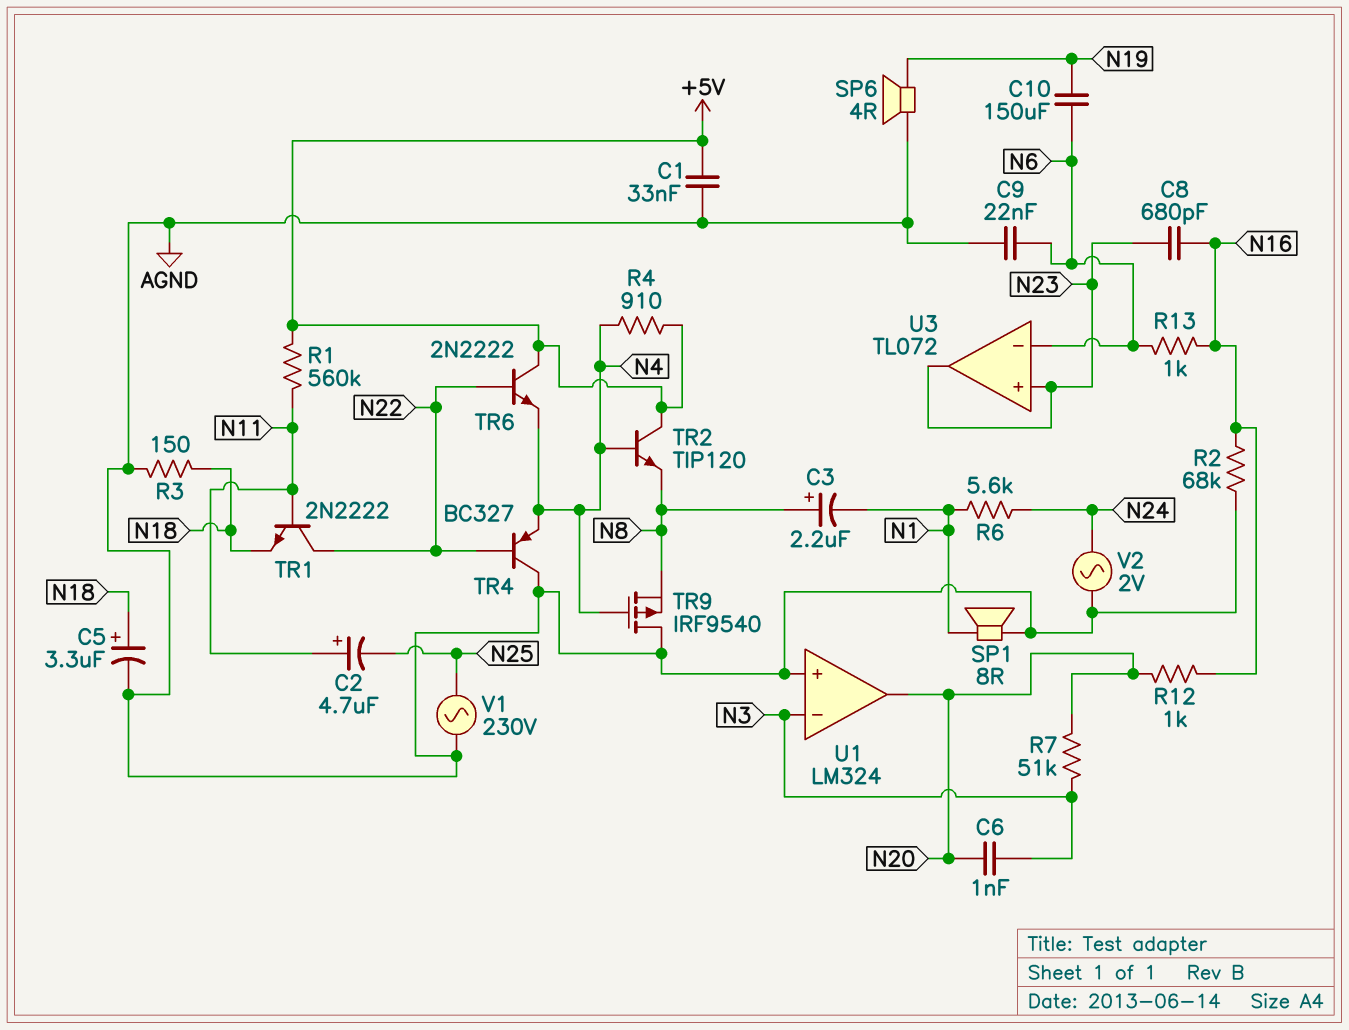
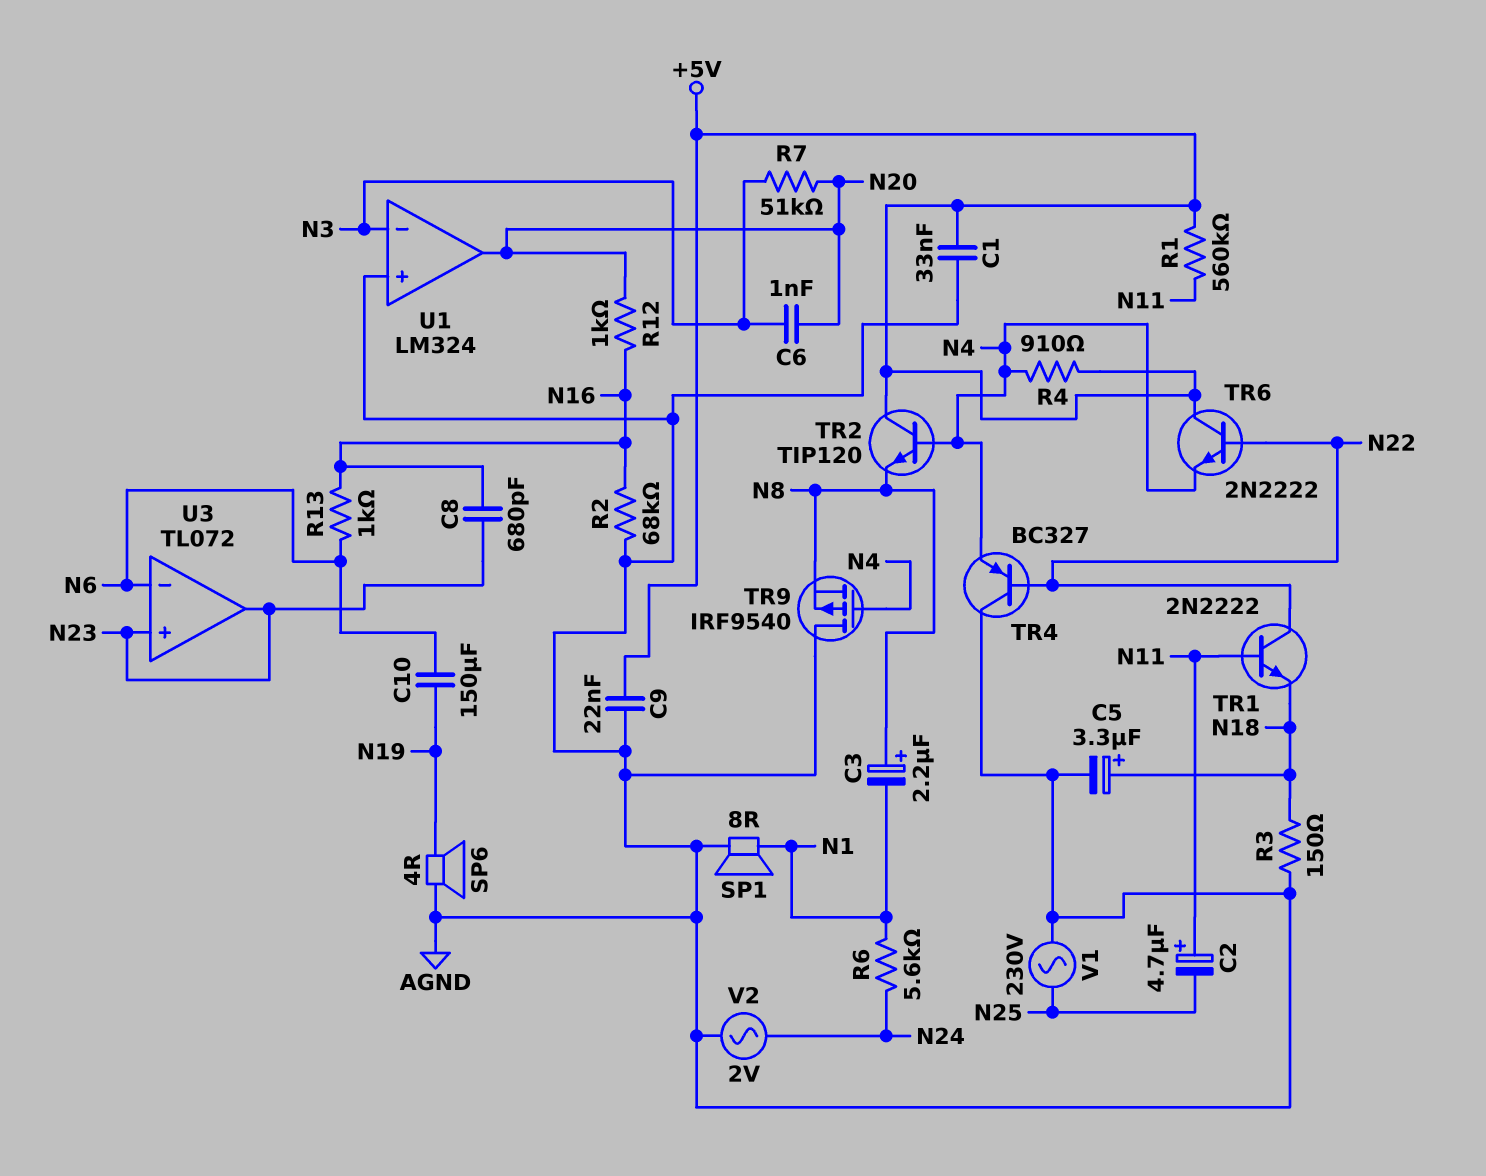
C9: 22nF (AGND, N6) -> 22nF (+5V, AGND)

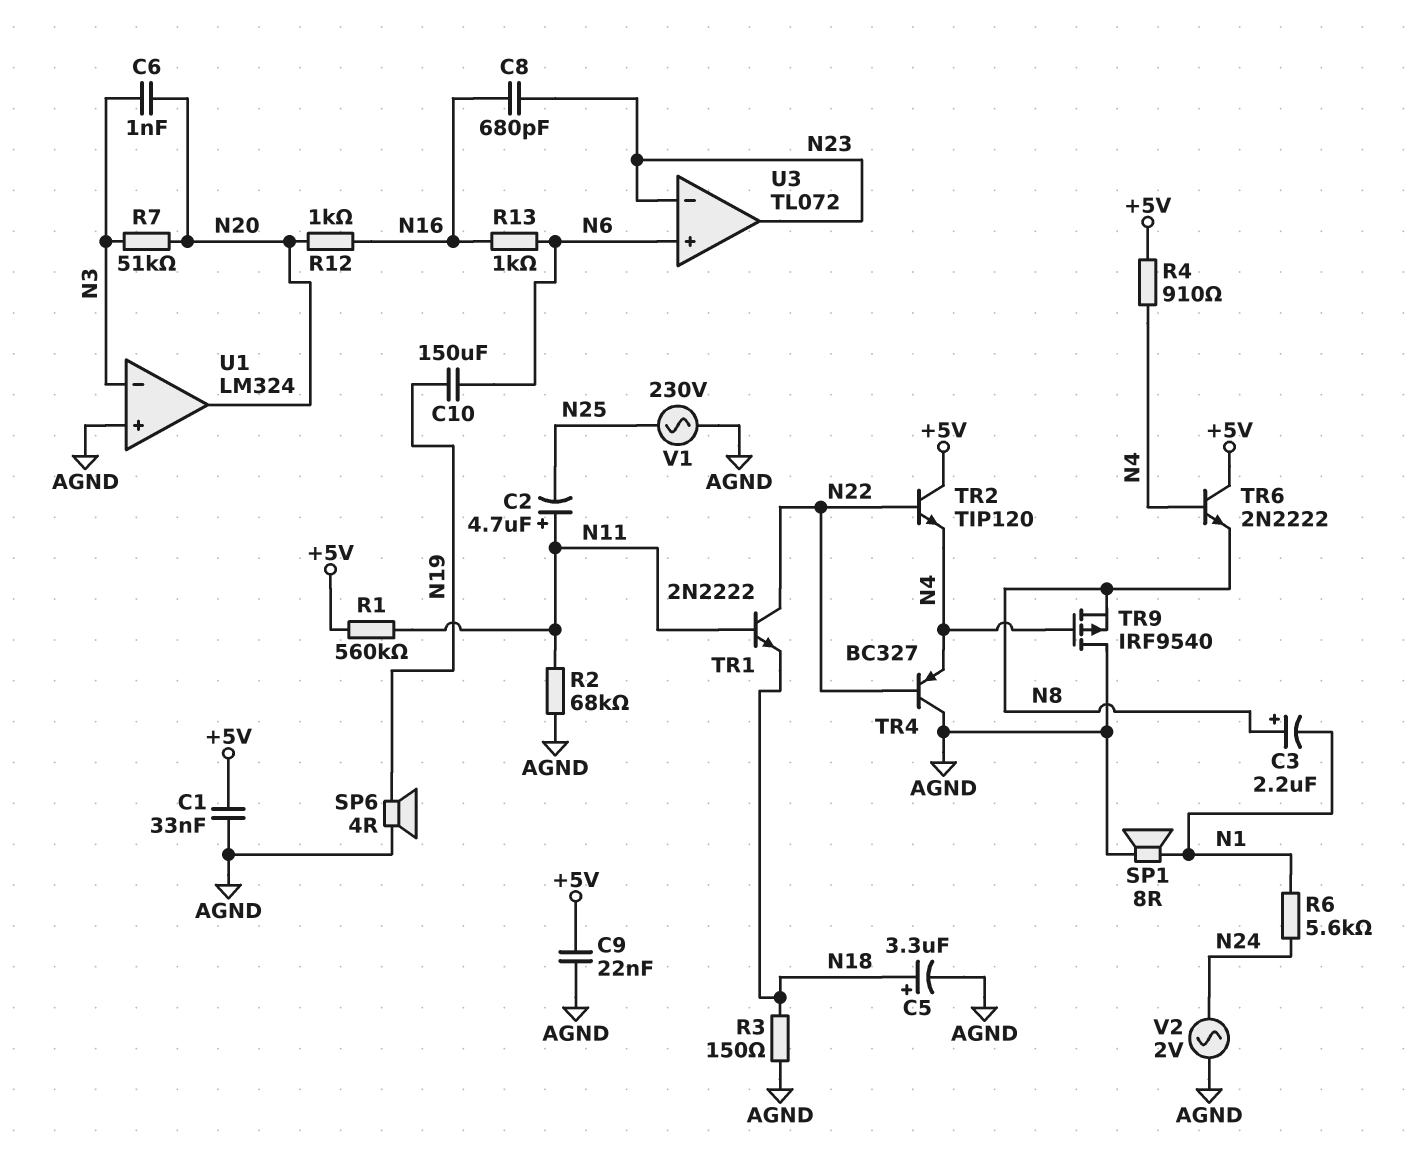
R2: 68k (AGND, N16) -> 68k (AGND, N11)
TR2: NPN TIP120 (B N4, C +5V, E N8) -> NPN TIP120 (B N22, C +5V, E N4)
TR6: NPN 2N2222 (B N22, C +5V, E N4) -> NPN 2N2222 (B N4, C +5V, E N8)
U3 pin in+: N23 -> N6
U3 pin in-: N6 -> N23

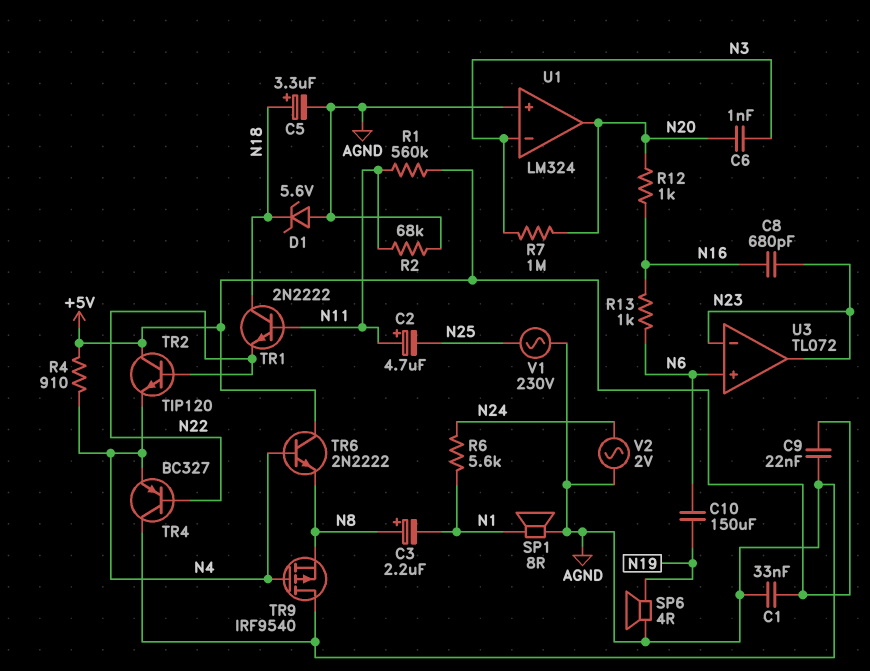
D1: none -> zener 5.6V (A AGND, K N18)
R3: 150 (AGND, N18) -> none
R7: 51k (N3, N20) -> 1M (N3, N20)
TR1: NPN 2N2222 (B N11, C N22, E N18) -> NPN 2N2222 (B N11, C N18, E N22)

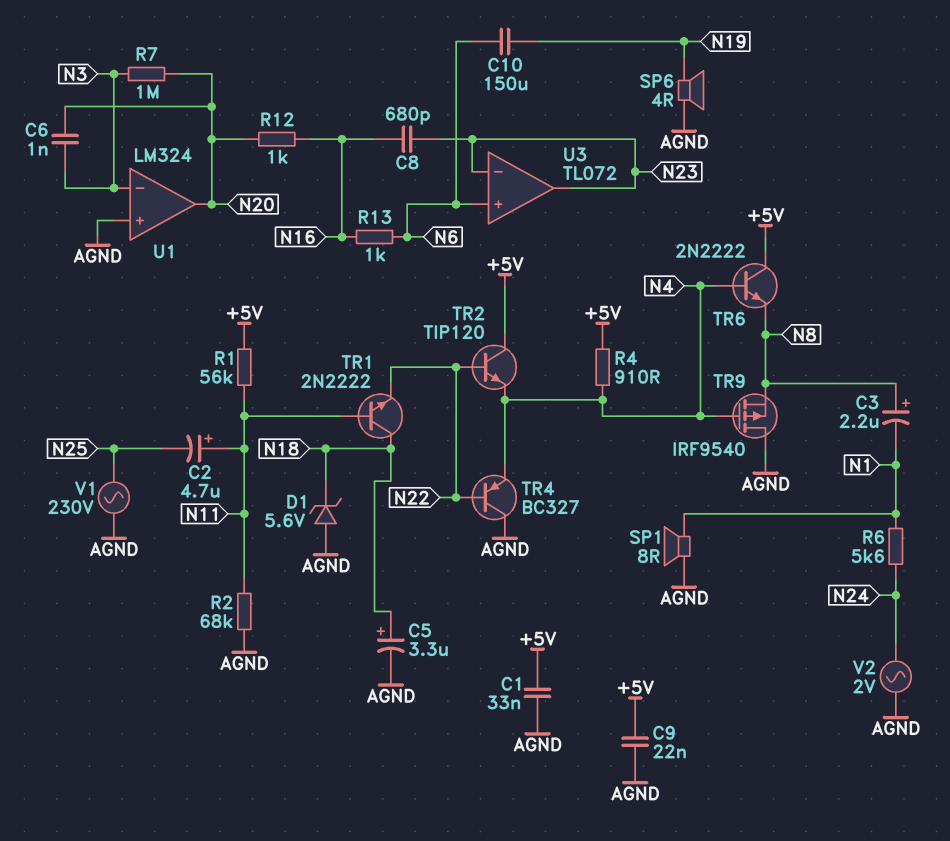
R1: 560k (+5V, N11) -> 56k (+5V, N11)

